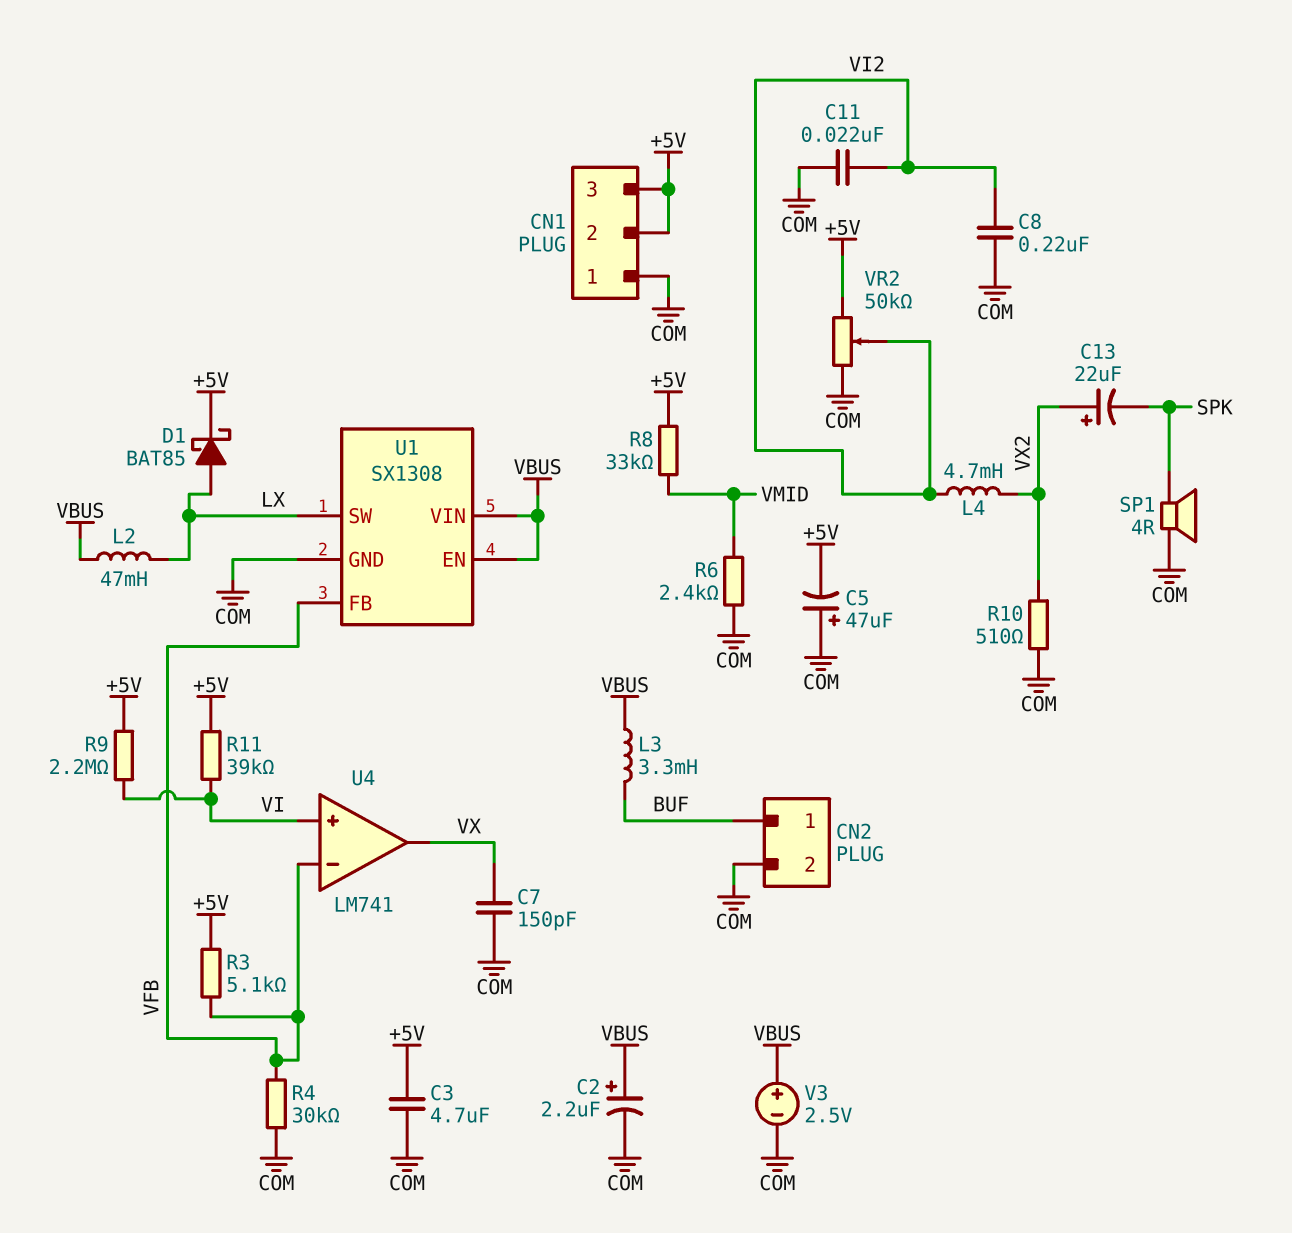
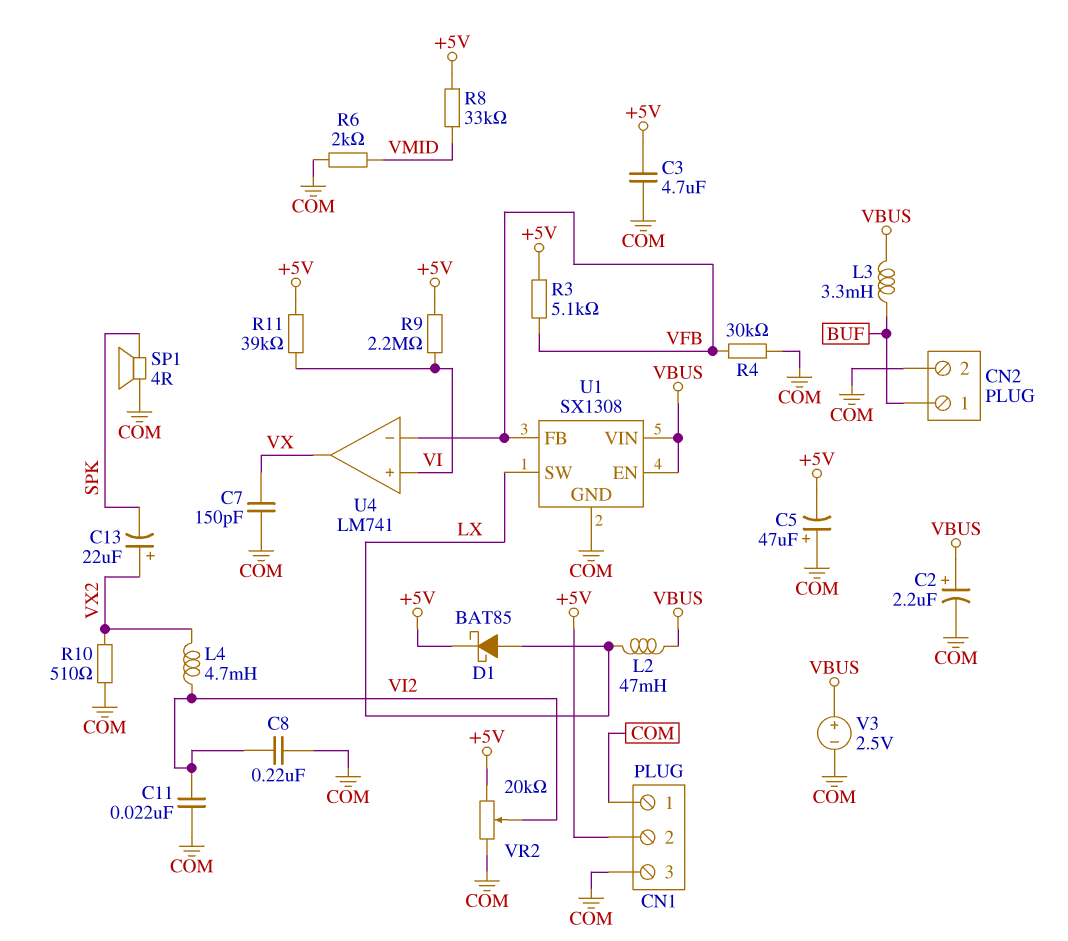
CN1 pin 3: +5V -> COM
R6: 2.4k (COM, VMID) -> 2k (COM, VMID)
VR2: 50k (+5V, COM, wiper VI2) -> 20k (+5V, COM, wiper VI2)

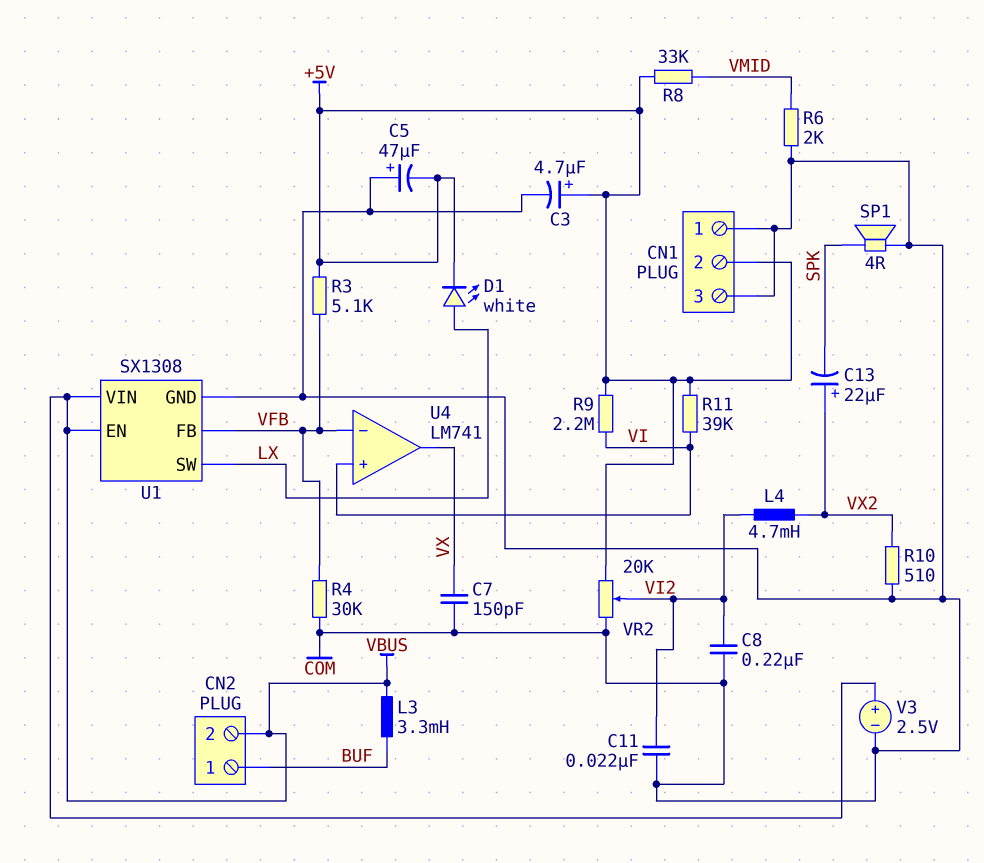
C2: 2.2uF (plus VBUS, minus COM) -> none
C3: 4.7uF (+5V, COM) -> 4.7uF (plus +5V, minus COM)
CN2 pin 2: COM -> VBUS
D1: schottky BAT85 (A LX, K +5V) -> LED white (A LX, K +5V)
L2: 47mH (LX, VBUS) -> none

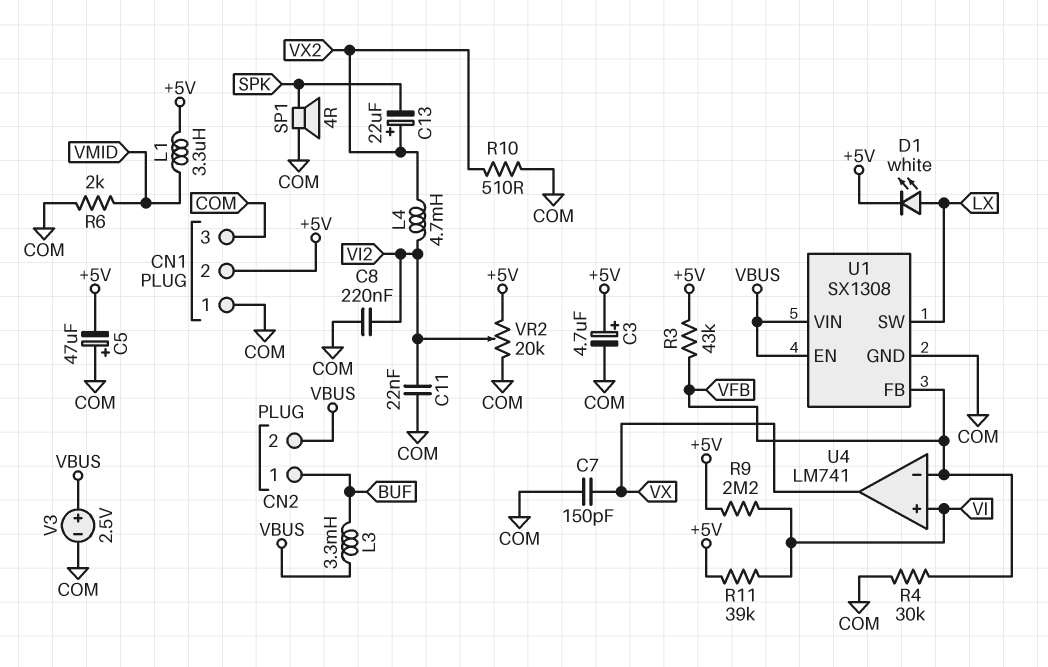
L1: none -> 3.3uH (+5V, VMID)
R3: 5.1k (+5V, VFB) -> 43k (+5V, VFB)
R8: 33k (+5V, VMID) -> none

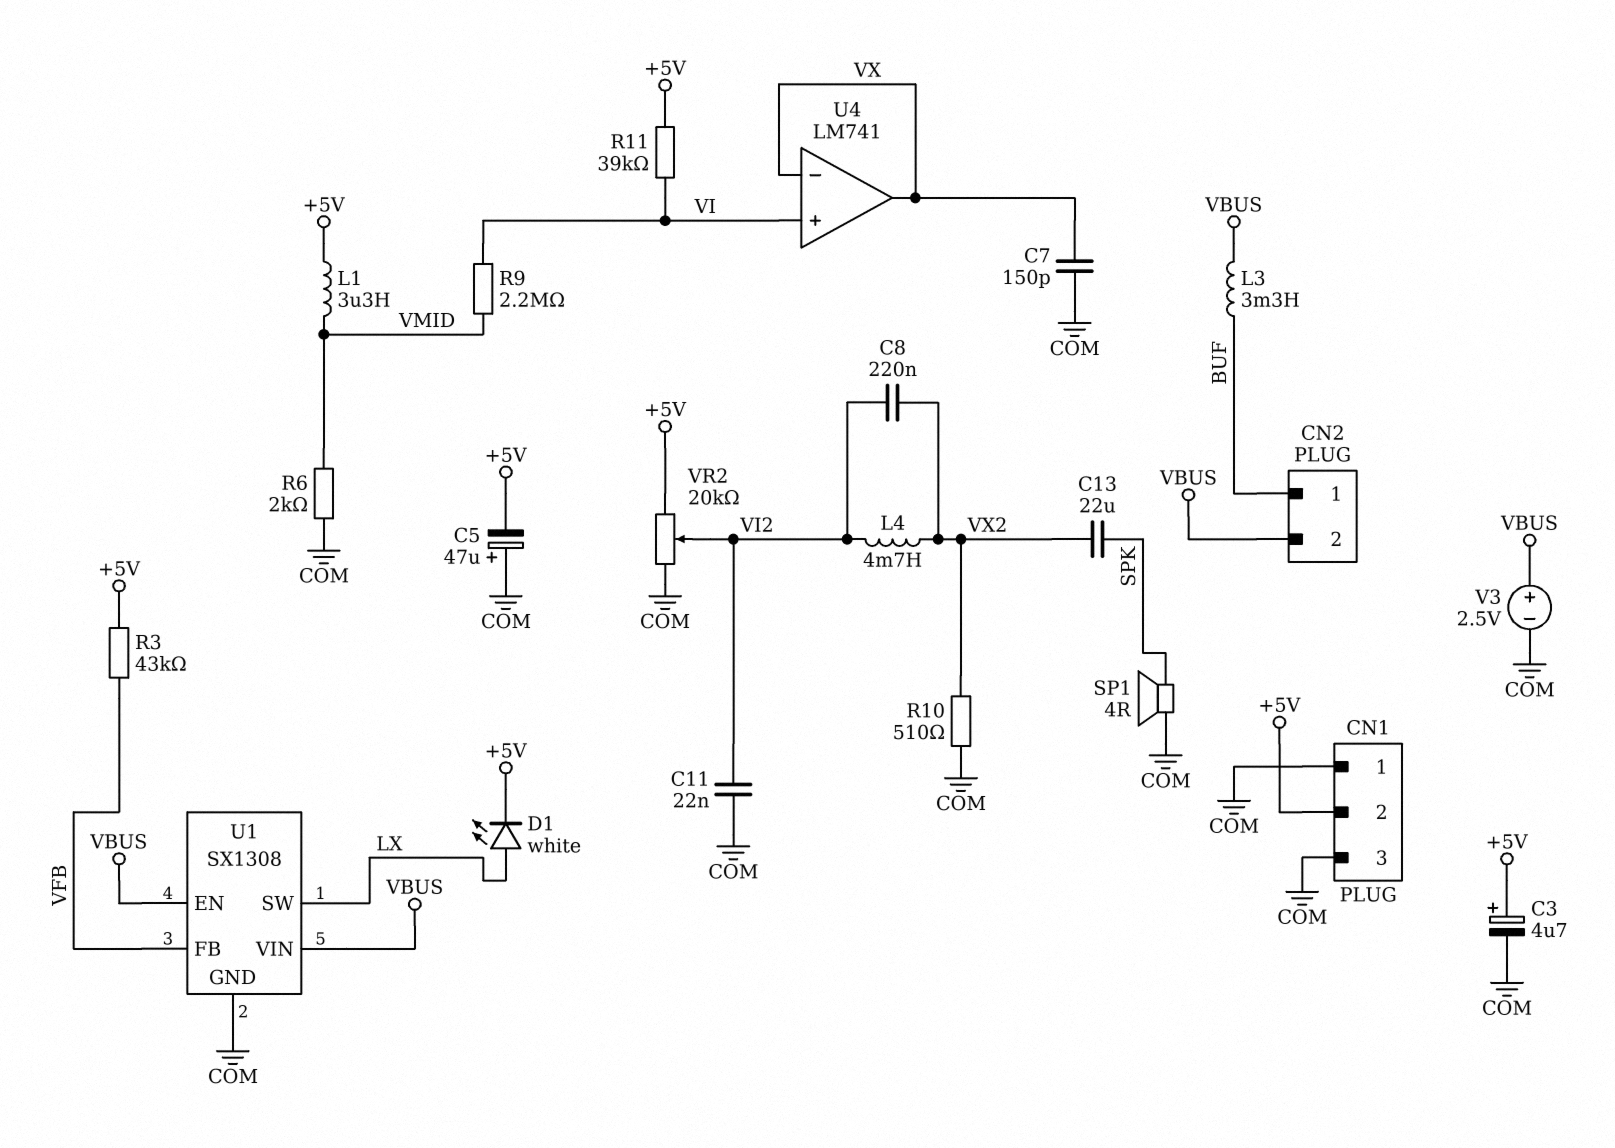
C8: 220nF (COM, VI2) -> 220nF (VI2, VX2)
C13: 22uF (plus VX2, minus SPK) -> 22uF (SPK, VX2)
R4: 30k (COM, VFB) -> none
R9: 2.2M (+5V, VI) -> 2.2M (VI, VMID)
U4 pin in-: VFB -> VX

